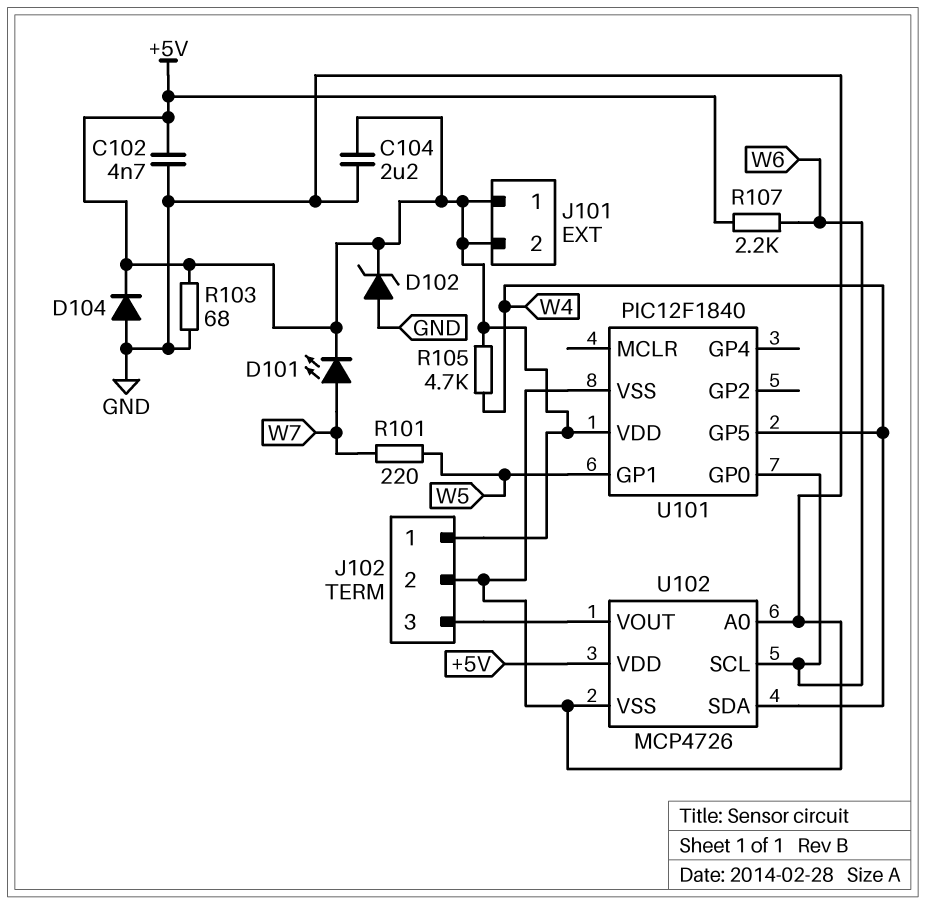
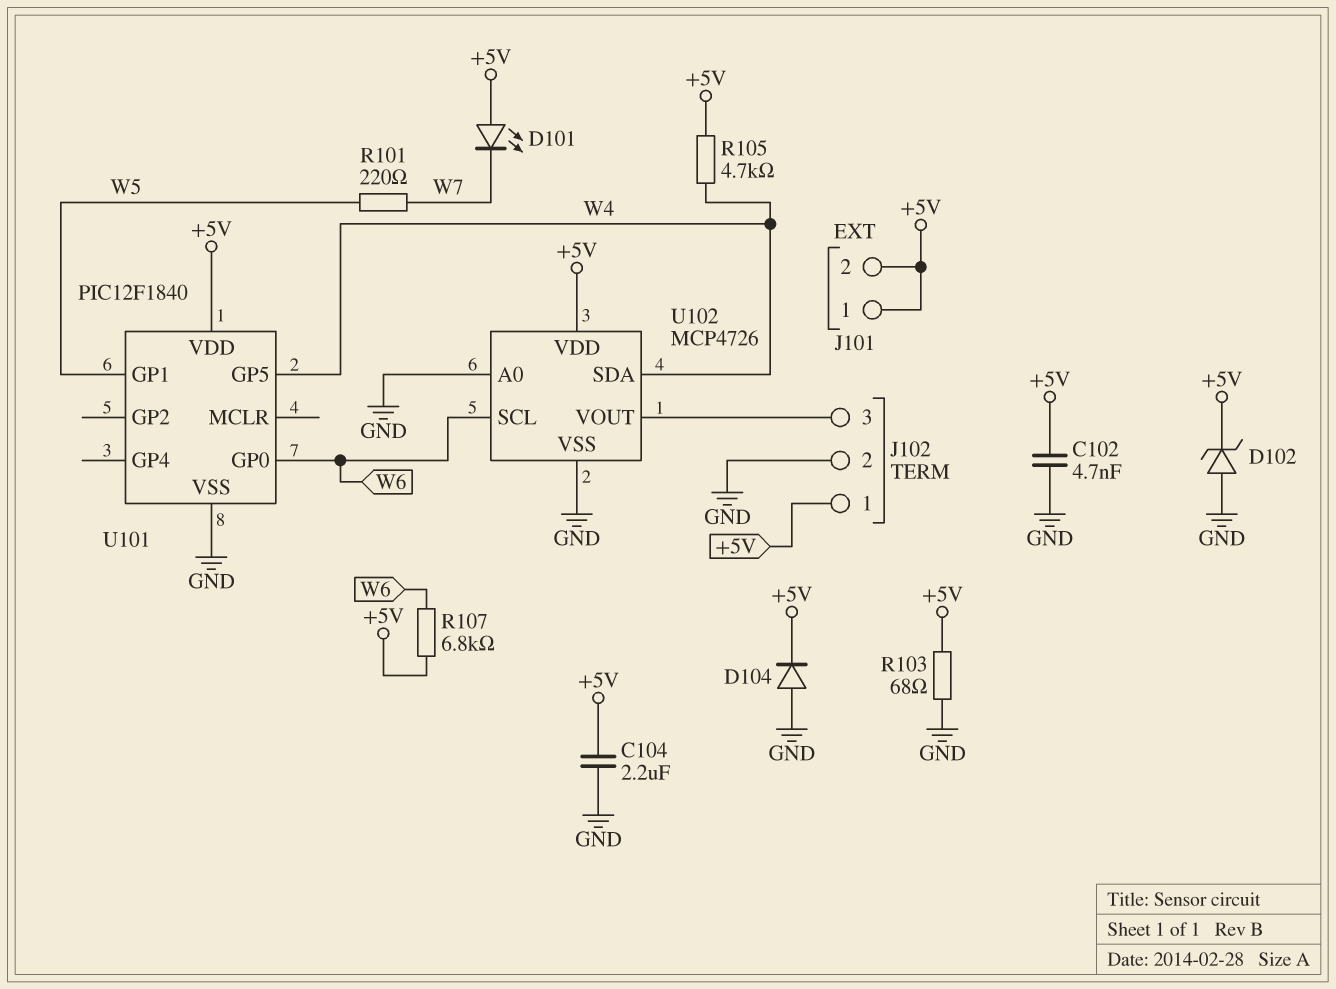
D101: LED (A W7, K +5V) -> LED (A +5V, K W7)
R107: 2.2k (+5V, W6) -> 6.8k (+5V, W6)

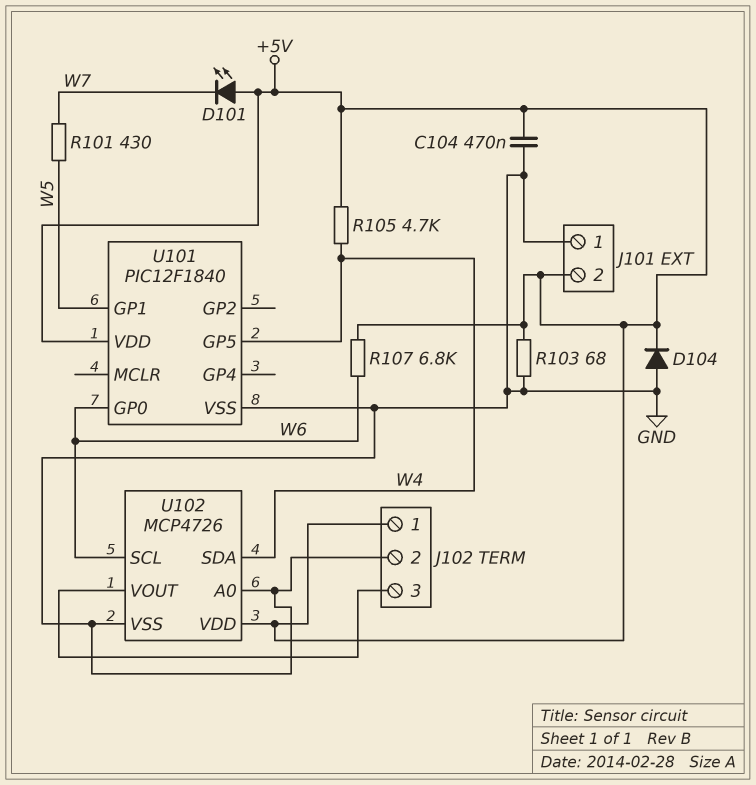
C102: 4.7nF (+5V, GND) -> none
C104: 2.2uF (+5V, GND) -> 470nF (+5V, GND)
D102: zener (A GND, K +5V) -> none
J101 pin 1: +5V -> GND
R101: 220 (W5, W7) -> 430 (W5, W7)

